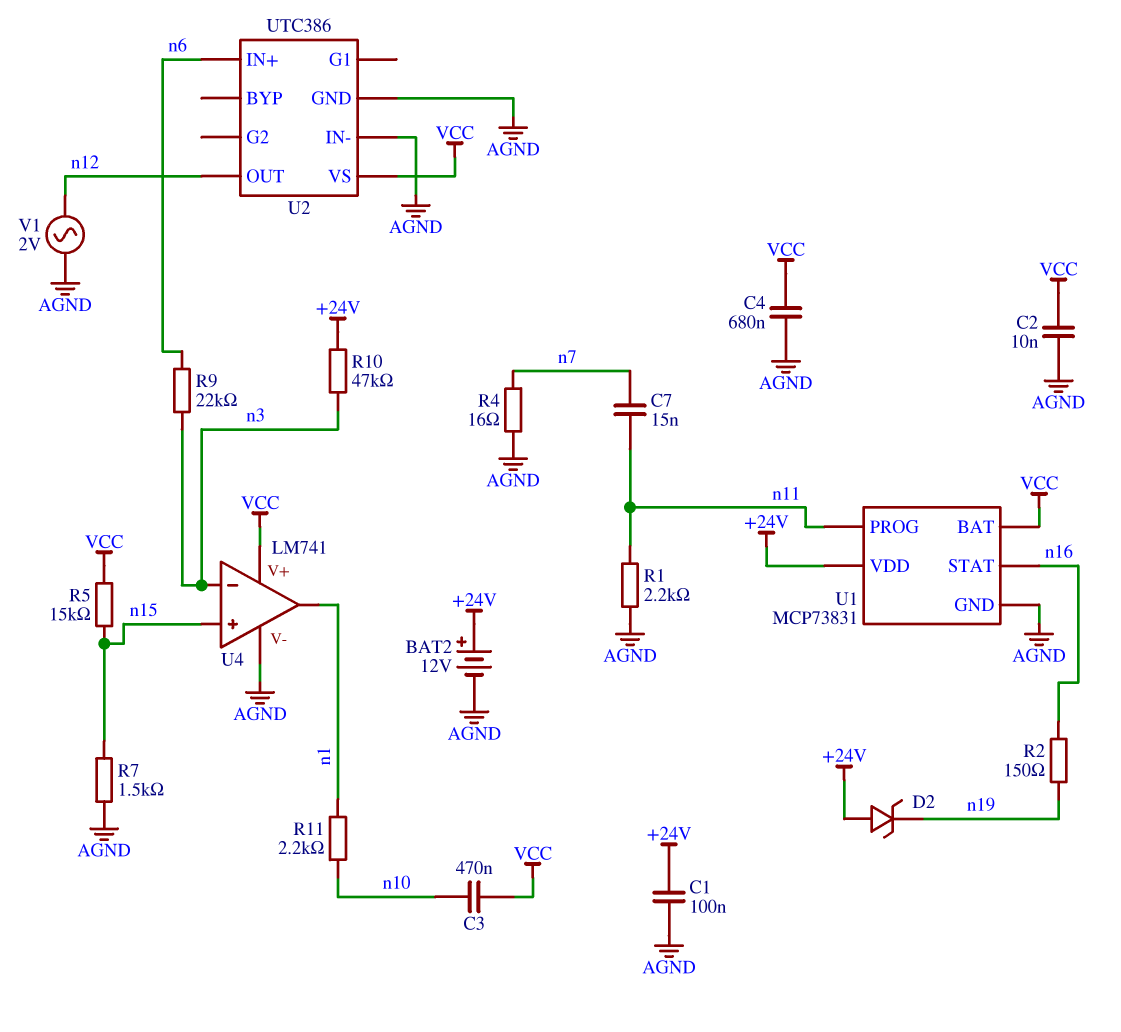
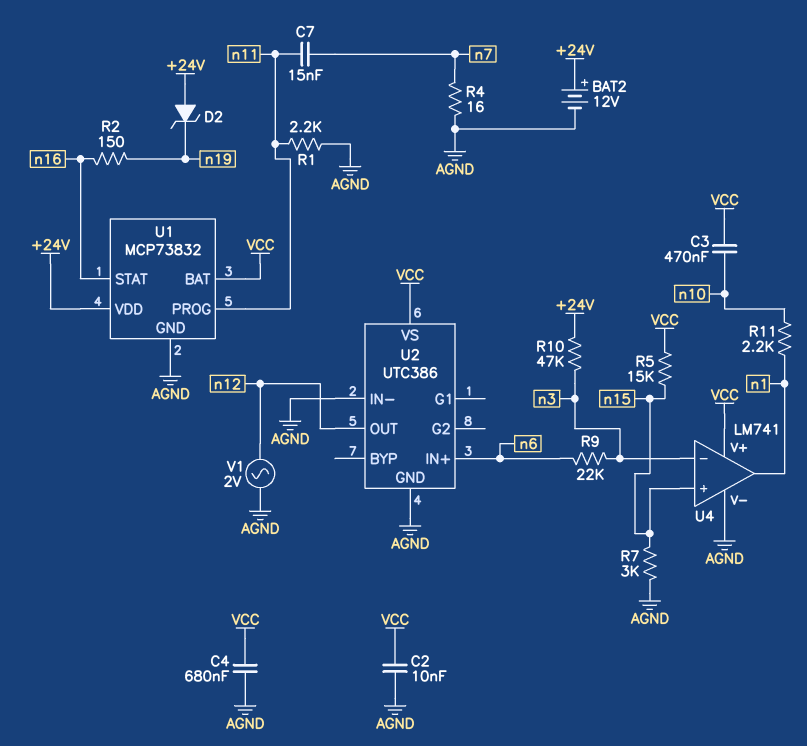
C1: 100nF (+24V, AGND) -> none
R7: 1.5k (AGND, n15) -> 3k (AGND, n15)
U1: MCP73831 -> MCP73832

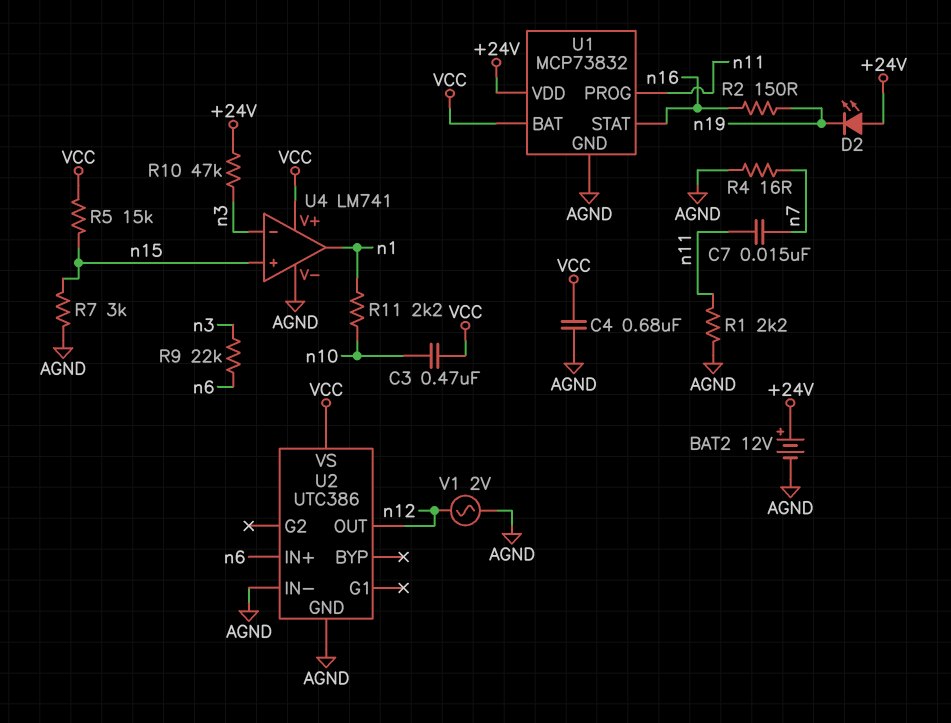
C2: 10nF (AGND, VCC) -> none
D2: zener (A +24V, K n19) -> LED (A +24V, K n19)

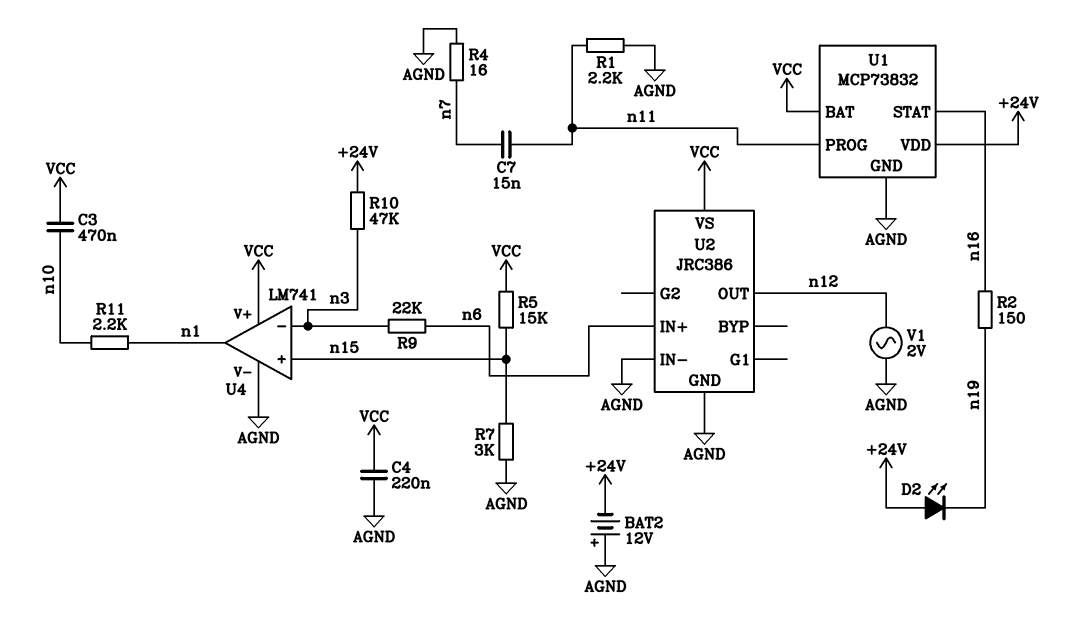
BAT2: 12V (plus +24V, minus AGND) -> 12V (plus AGND, minus +24V)
C4: 680nF (AGND, VCC) -> 220nF (AGND, VCC)
U2: UTC386 -> JRC386

